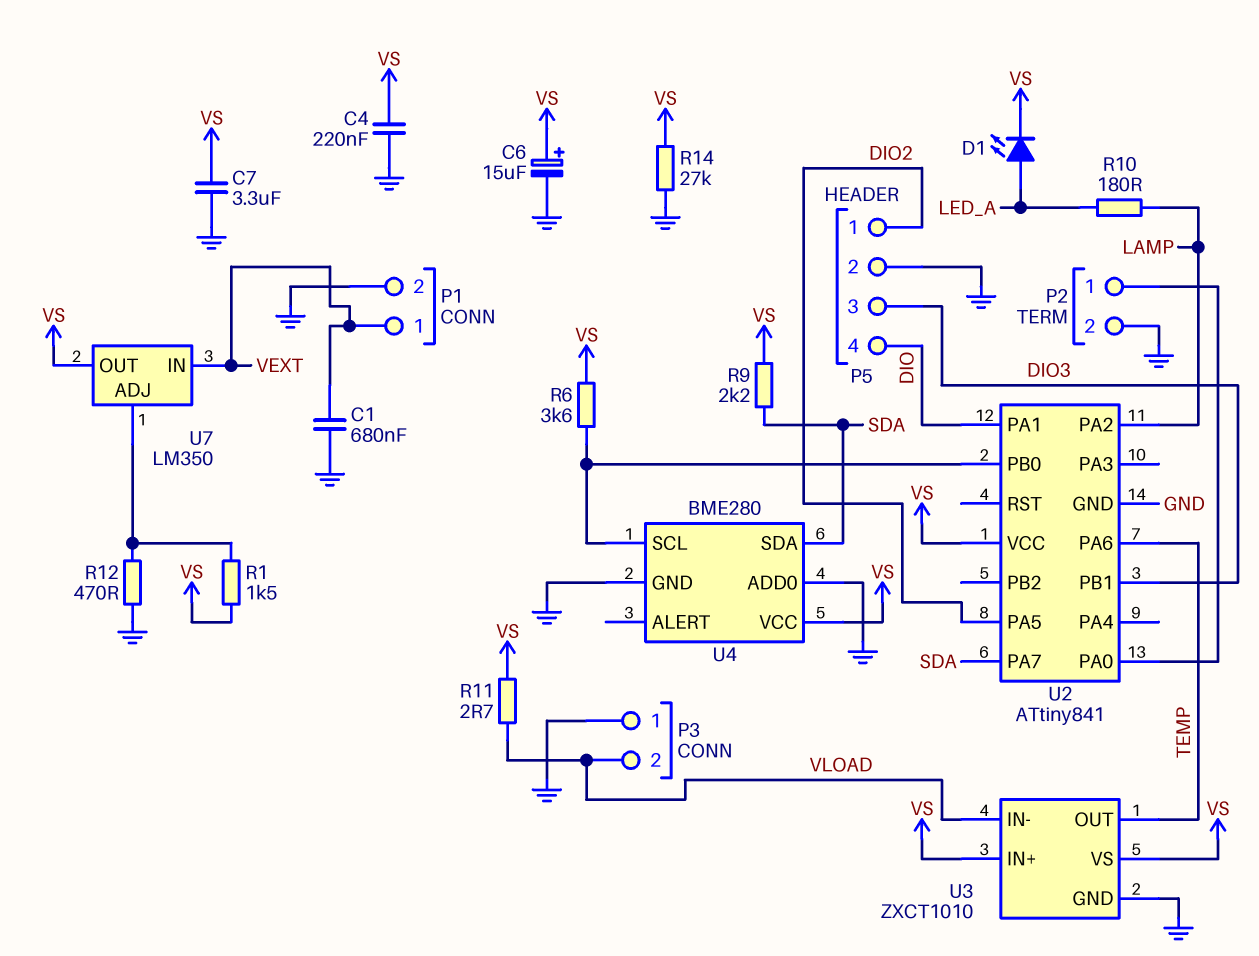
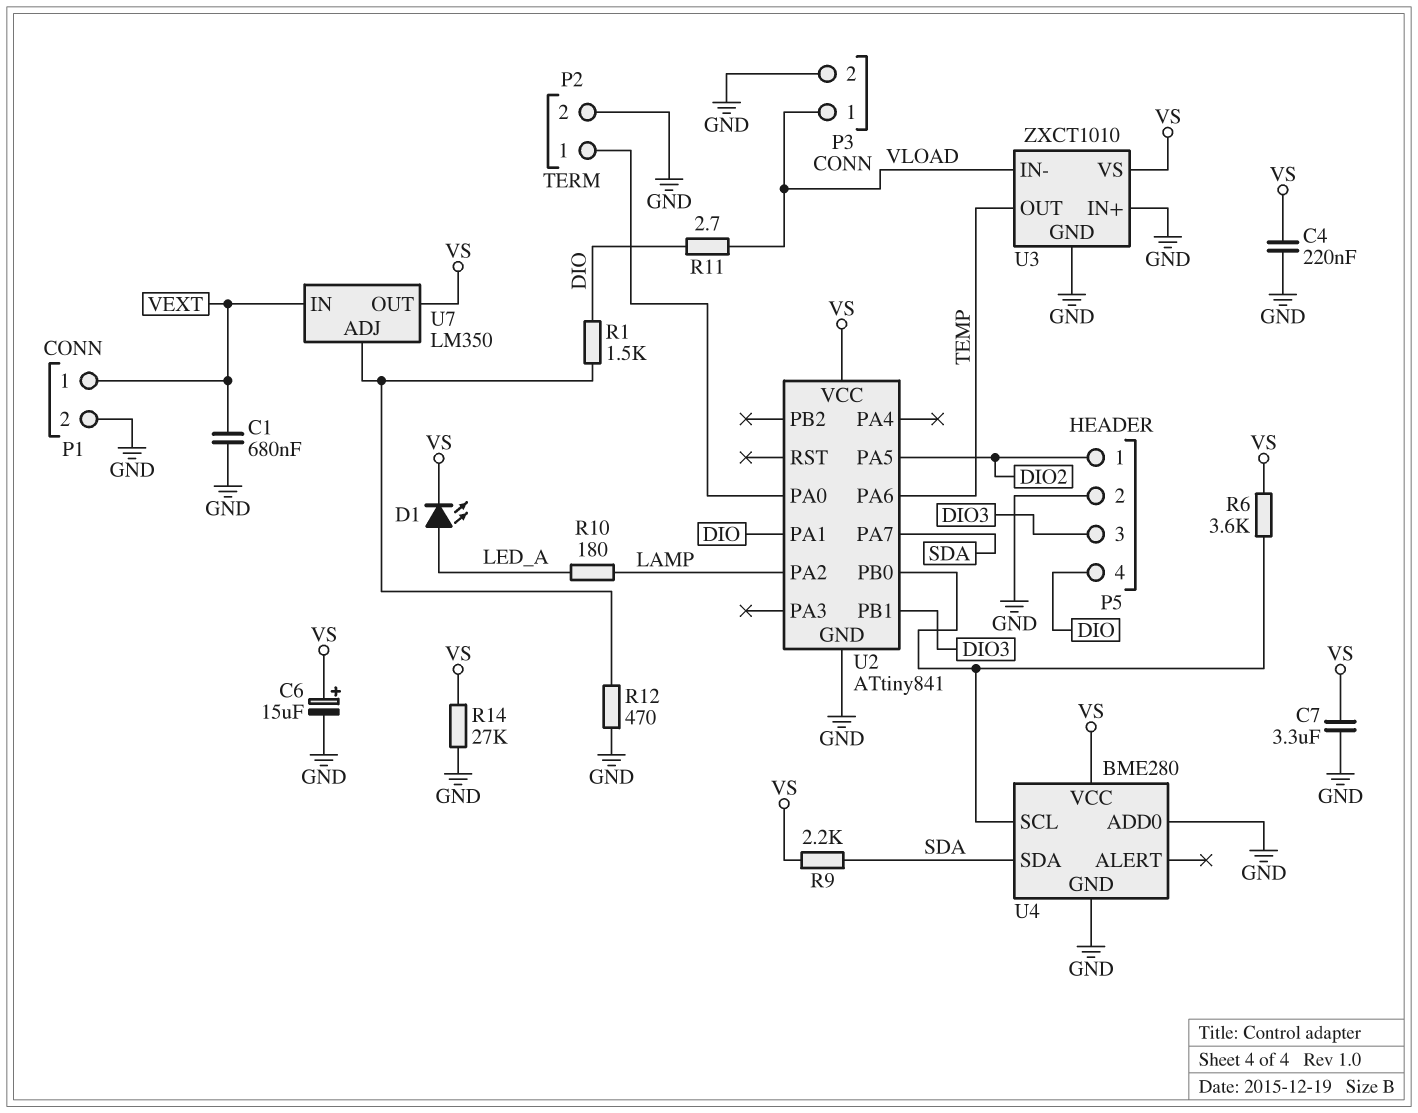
P3 pin 1: GND -> VLOAD
P3 pin 2: VLOAD -> GND
R1: 1.5k (U7/ADJ, VS) -> 1.5k (DIO, U7/ADJ)
R11: 2.7 (VLOAD, VS) -> 2.7 (DIO, VLOAD)
U3 pin IN+: VS -> GND

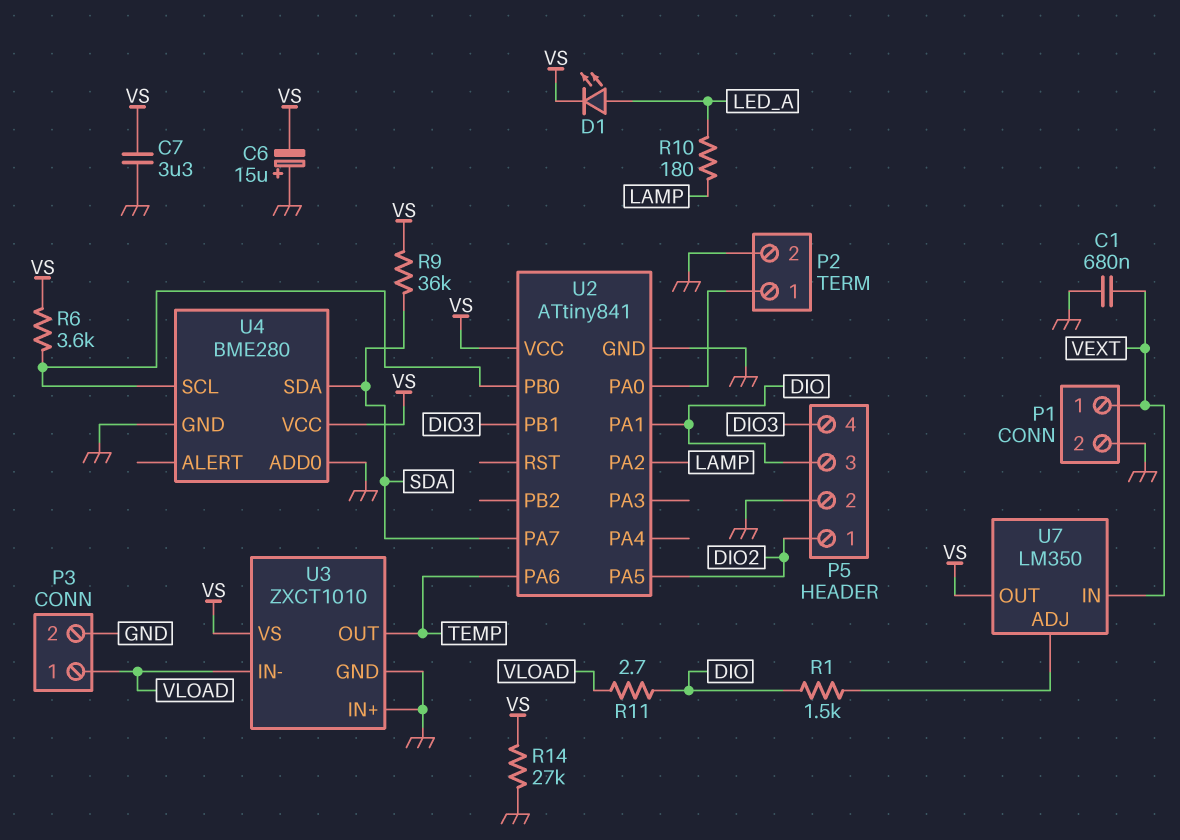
C4: 220nF (GND, VS) -> none
C6: 15uF (plus VS, minus GND) -> 15uF (plus GND, minus VS)
P5 pin 3: DIO3 -> DIO
P5 pin 4: DIO -> DIO3
R9: 2.2k (SDA, VS) -> 36k (SDA, VS)
R12: 470 (GND, U7/ADJ) -> none

